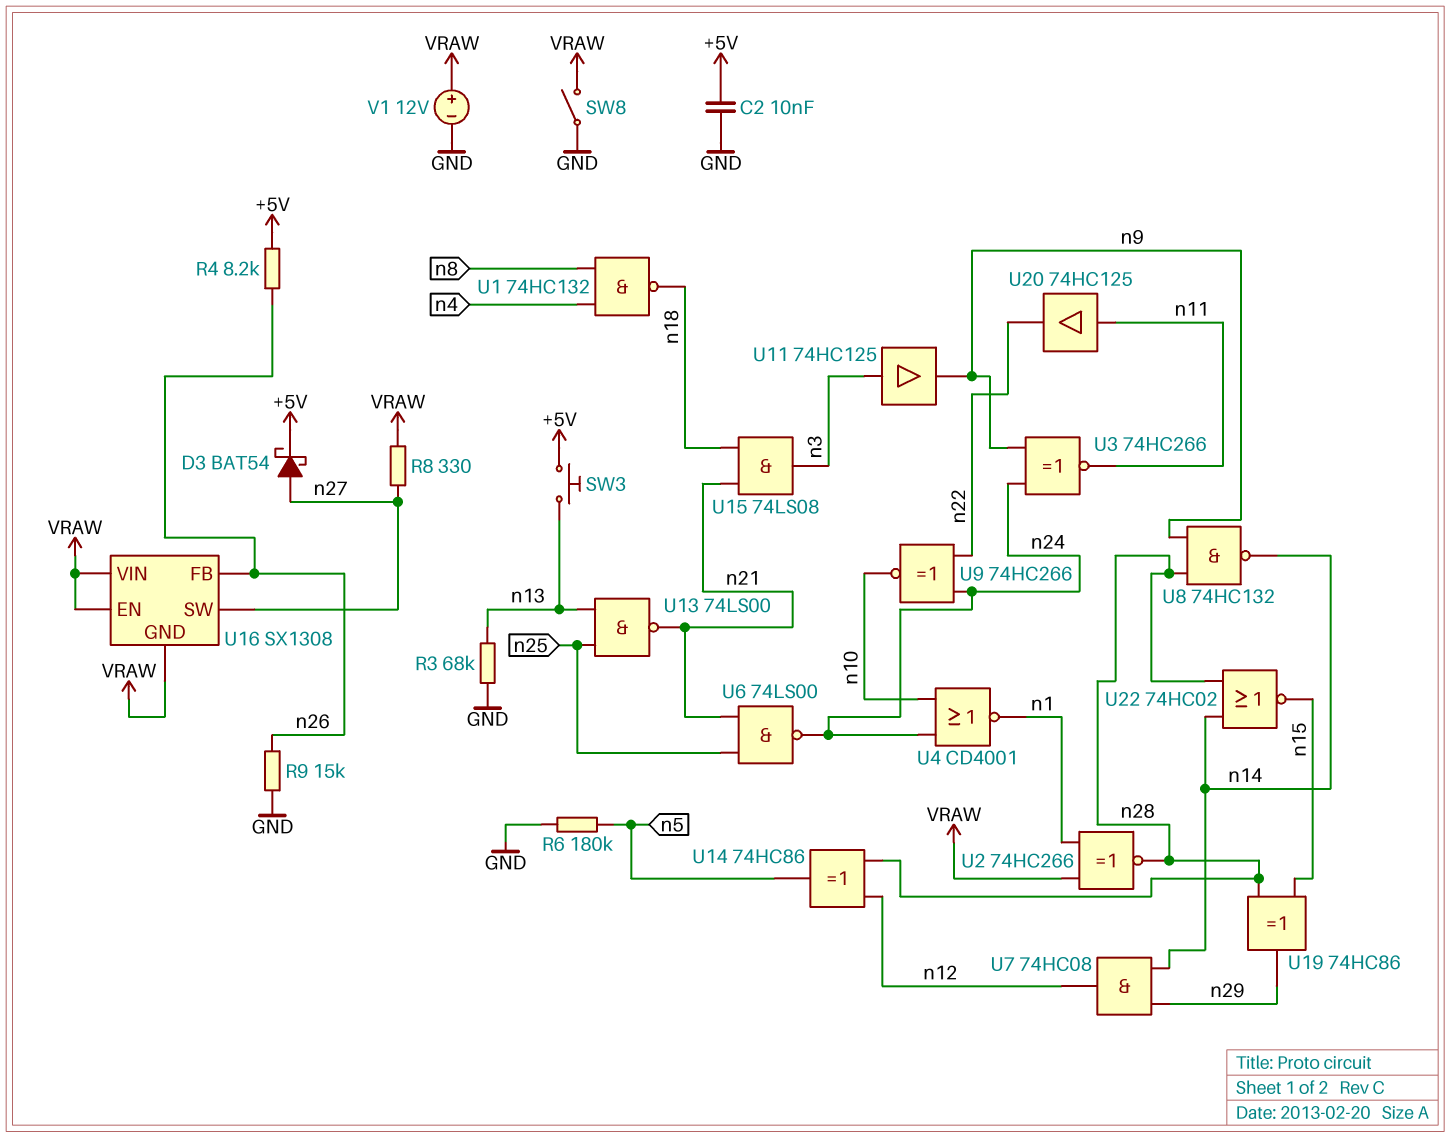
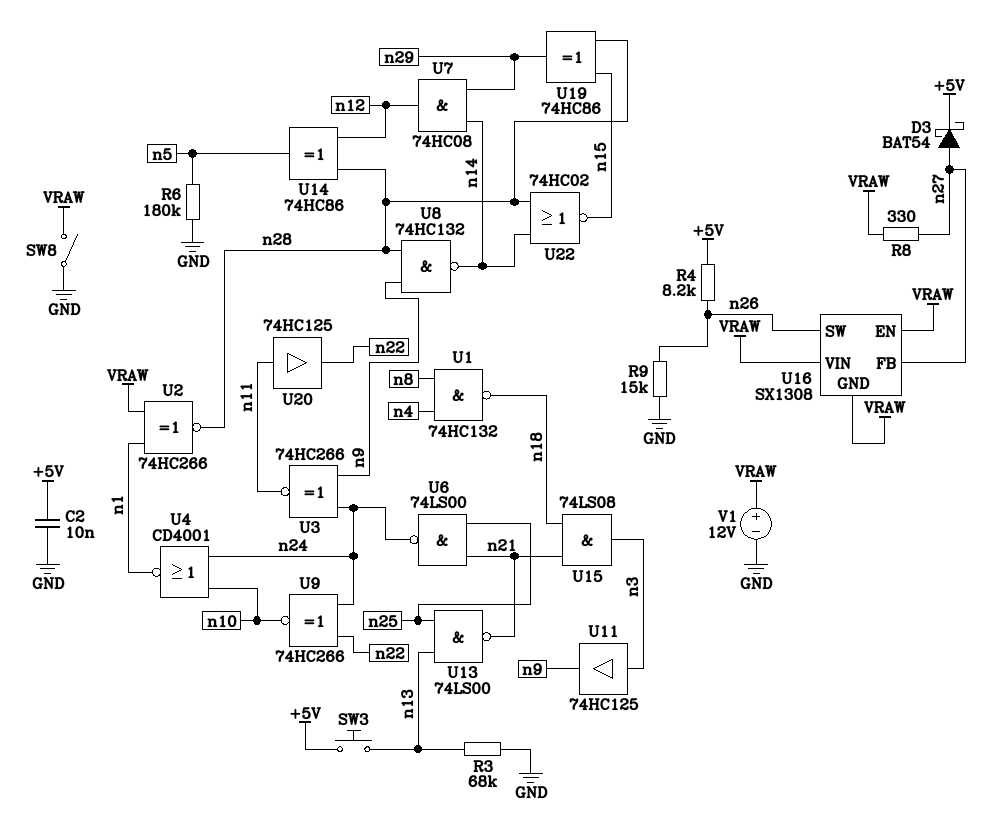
U16 pin FB: n26 -> n27
U16 pin SW: n27 -> n26

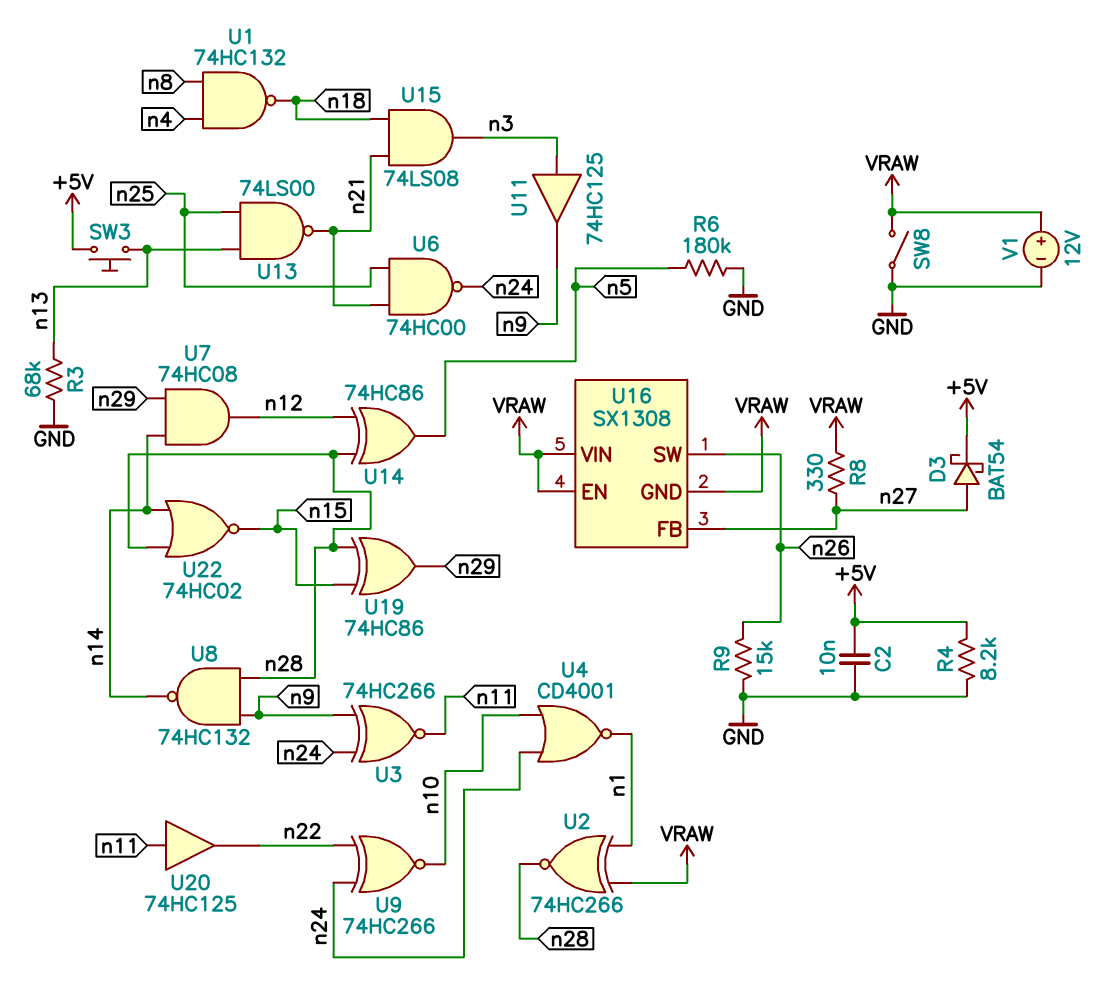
R4: 8.2k (+5V, n26) -> 8.2k (+5V, GND)
U6: NAND 74LS00 (in n21, in n25, out n24) -> NAND 74HC00 (in n21, in n25, out n24)

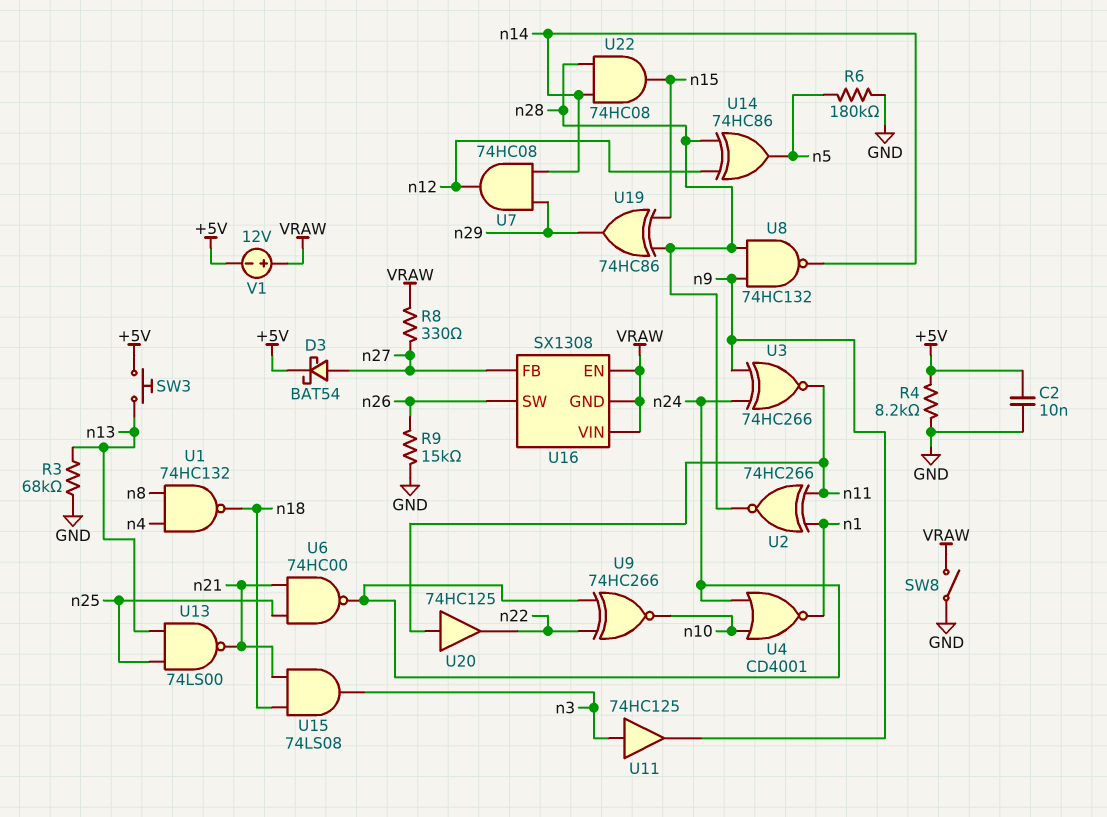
U2: XNOR 74HC266 (in VRAW, in n1, out n28) -> XNOR 74HC266 (in n1, in n11, out n28)
U22: NOR 74HC02 (in n14, in n28, out n15) -> AND 74HC08 (in n14, in n28, out n15)
V1: 12V (plus VRAW, minus GND) -> 12V (plus VRAW, minus +5V)

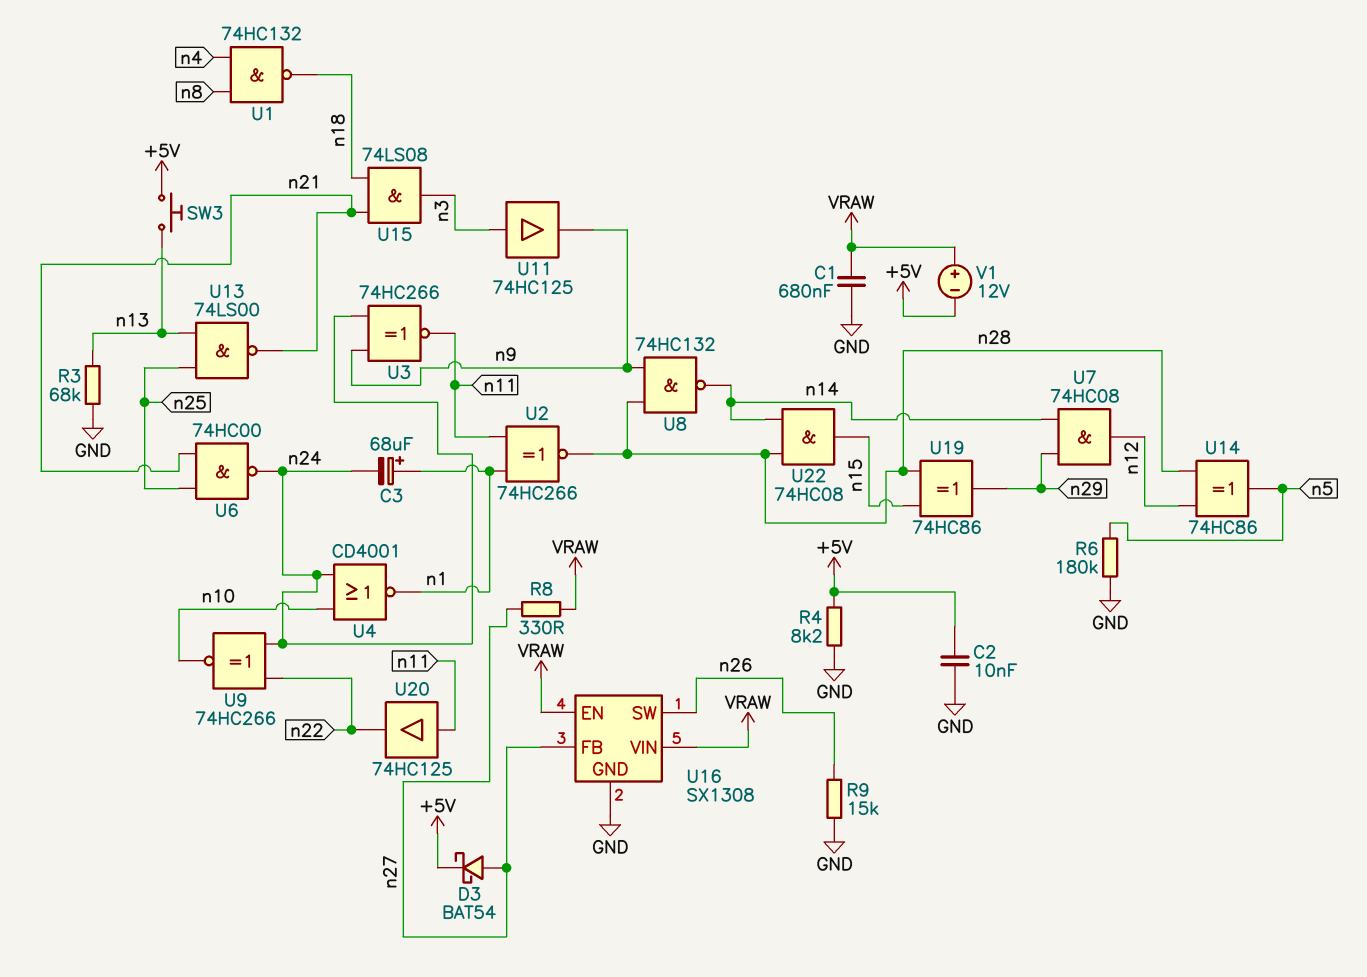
C1: none -> 680nF (GND, VRAW)
C3: none -> 68uF (plus n1, minus n24)
SW8: switch (GND, VRAW) -> none
U16 pin GND: VRAW -> GND

